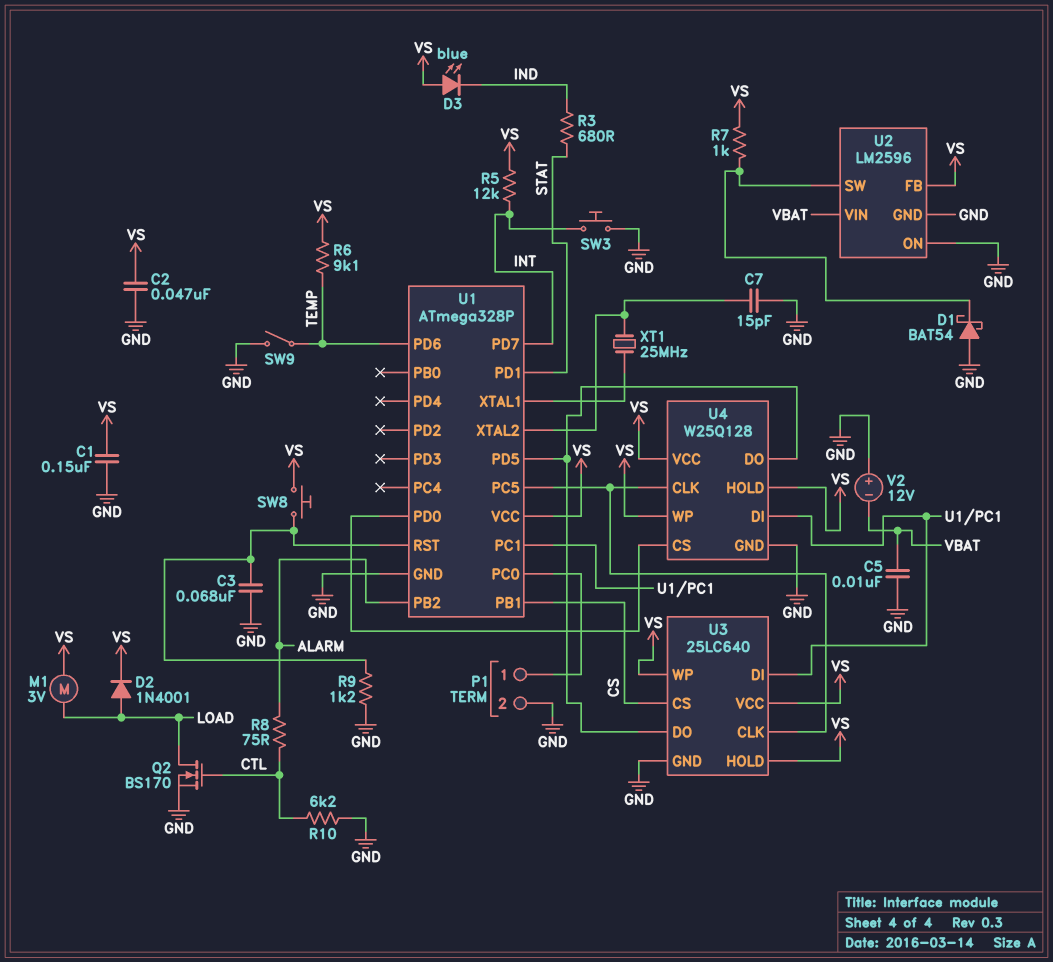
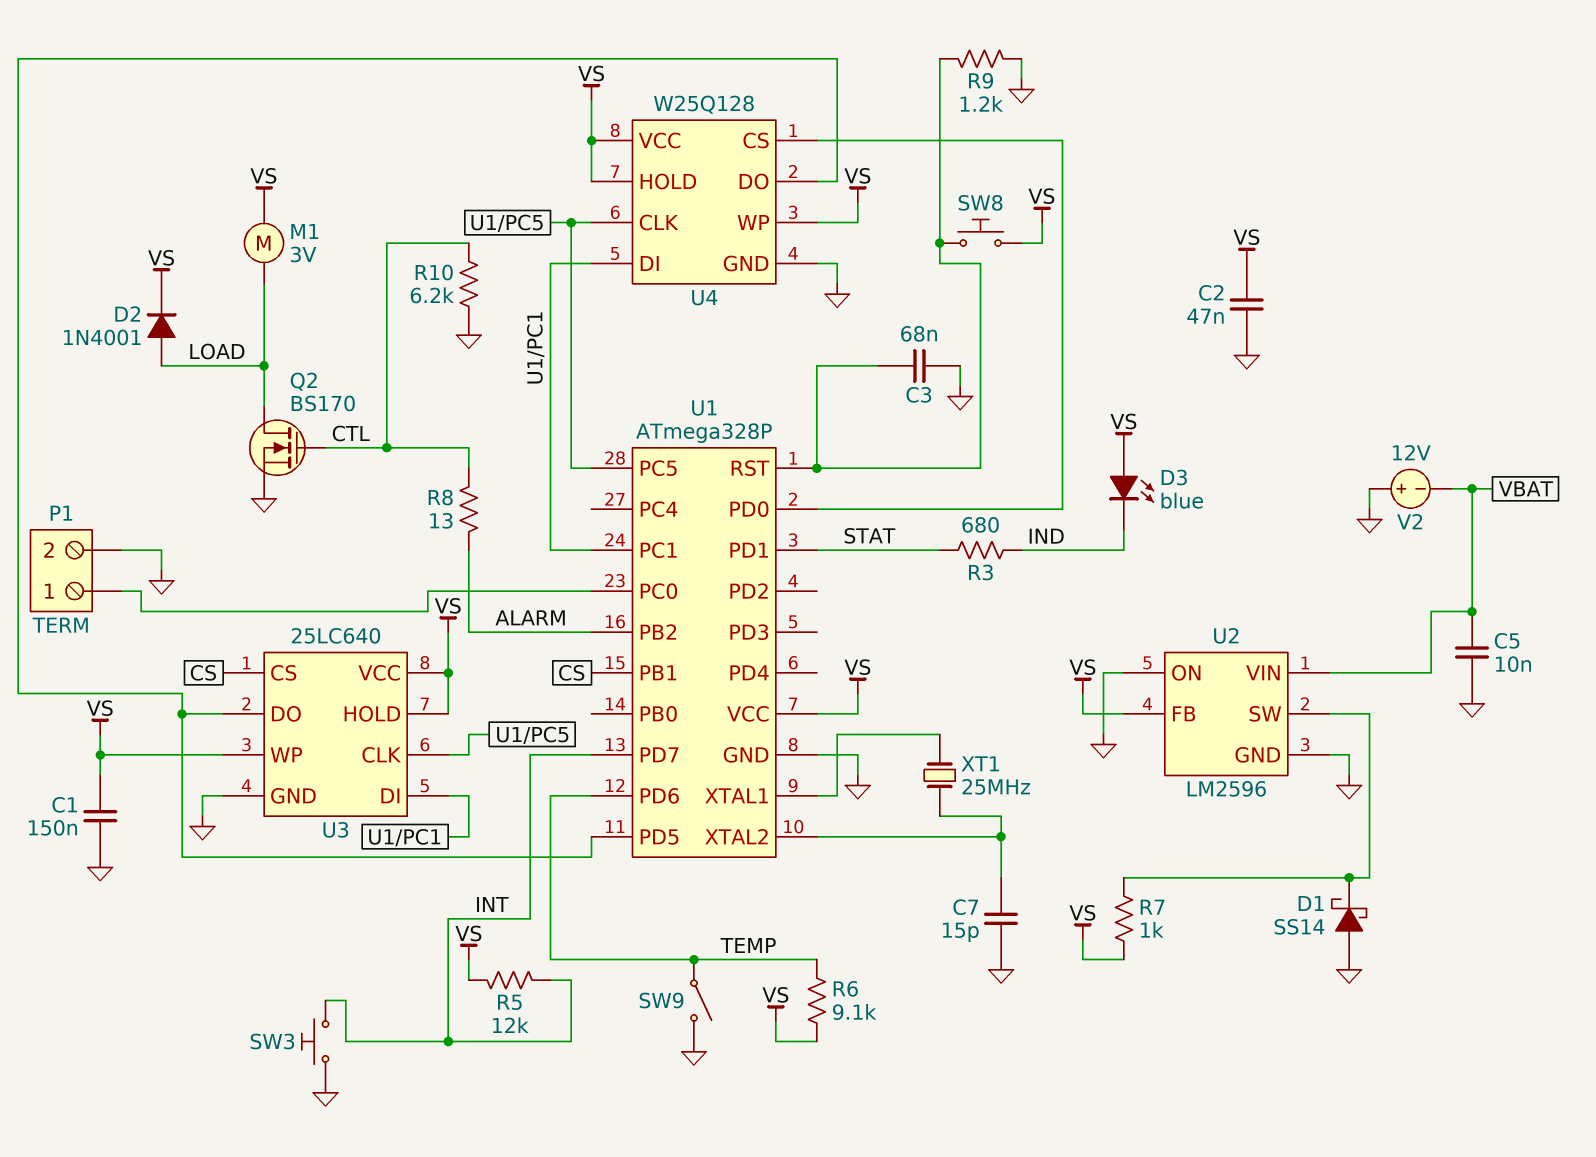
D1: schottky BAT54 (A GND, K U2/SW) -> schottky SS14 (A GND, K U2/SW)
R8: 75 (ALARM, CTL) -> 13 (ALARM, CTL)

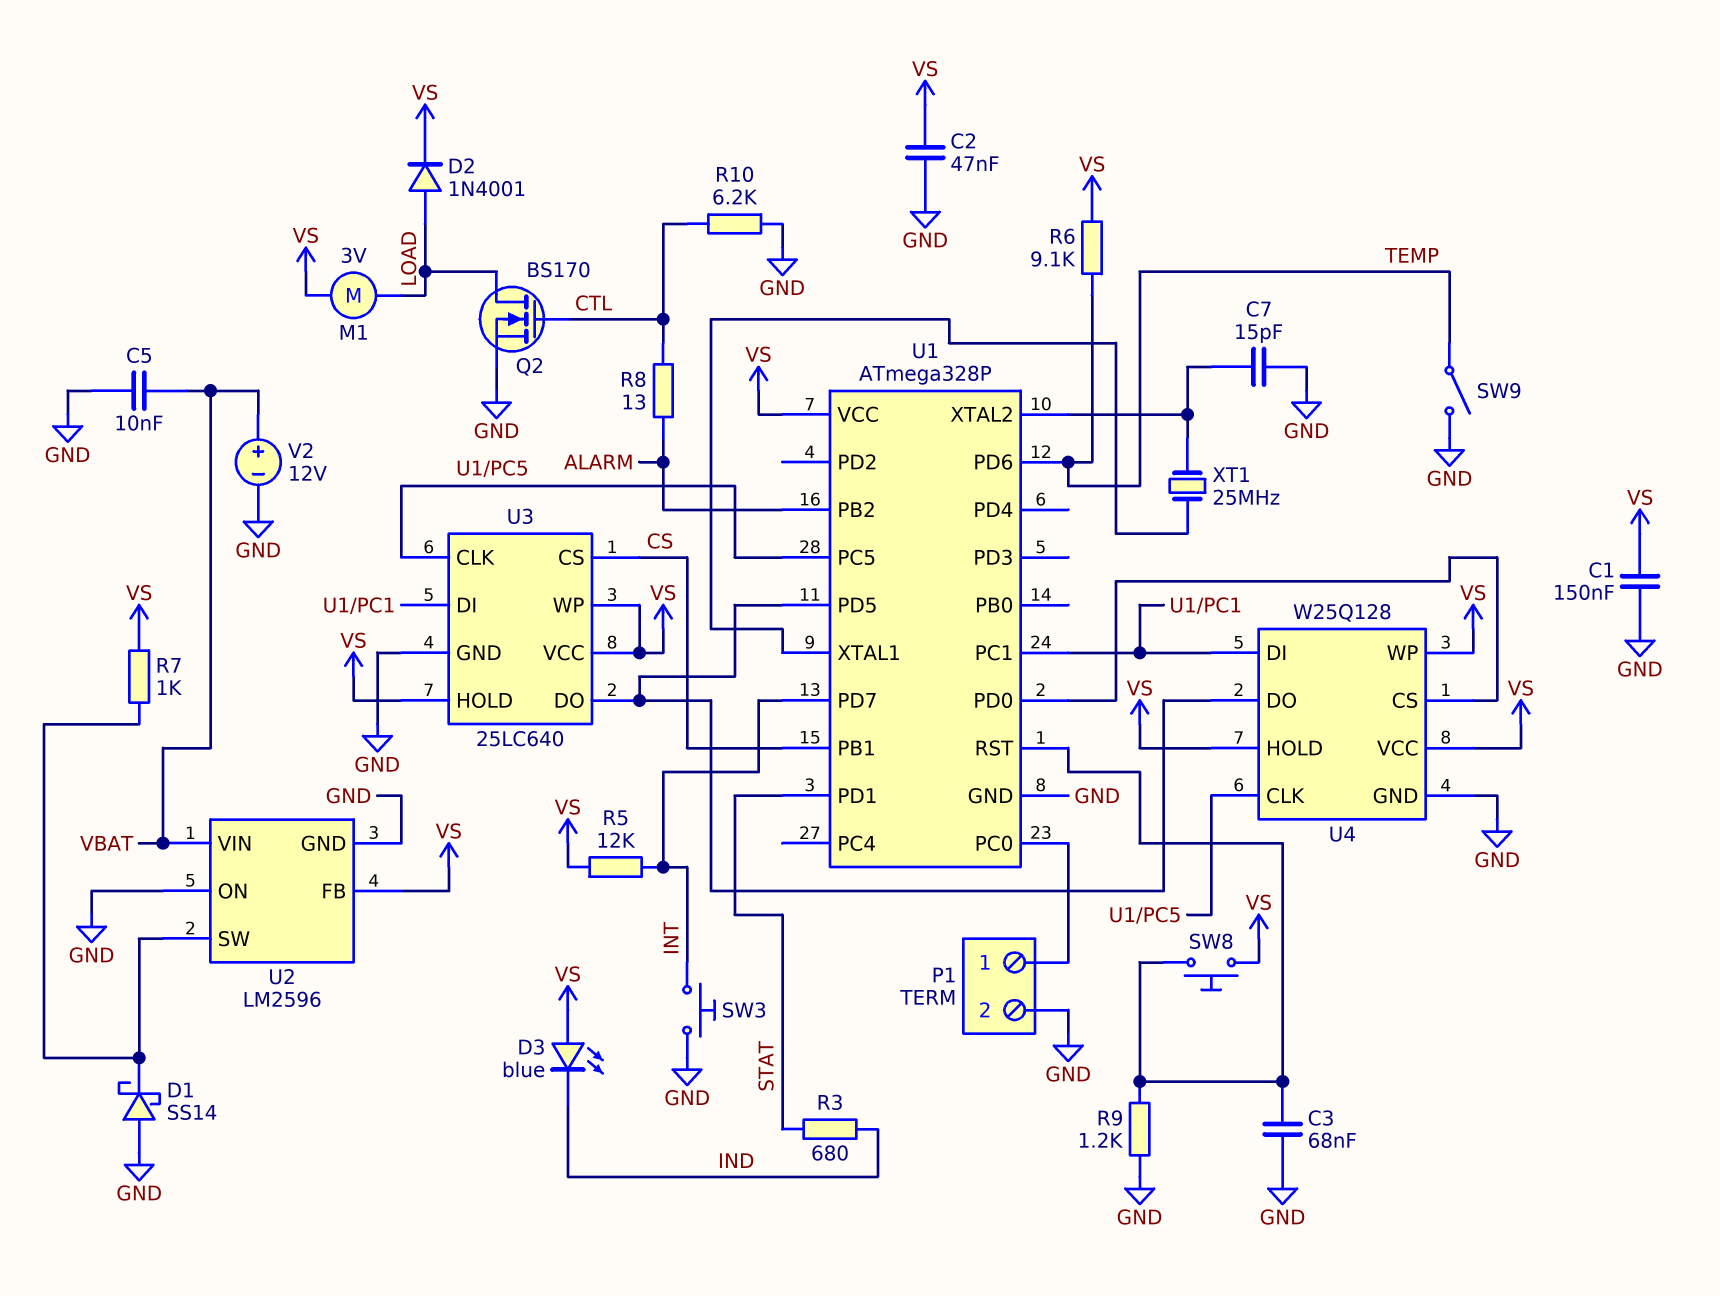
V2: 12V (plus GND, minus VBAT) -> 12V (plus VBAT, minus GND)

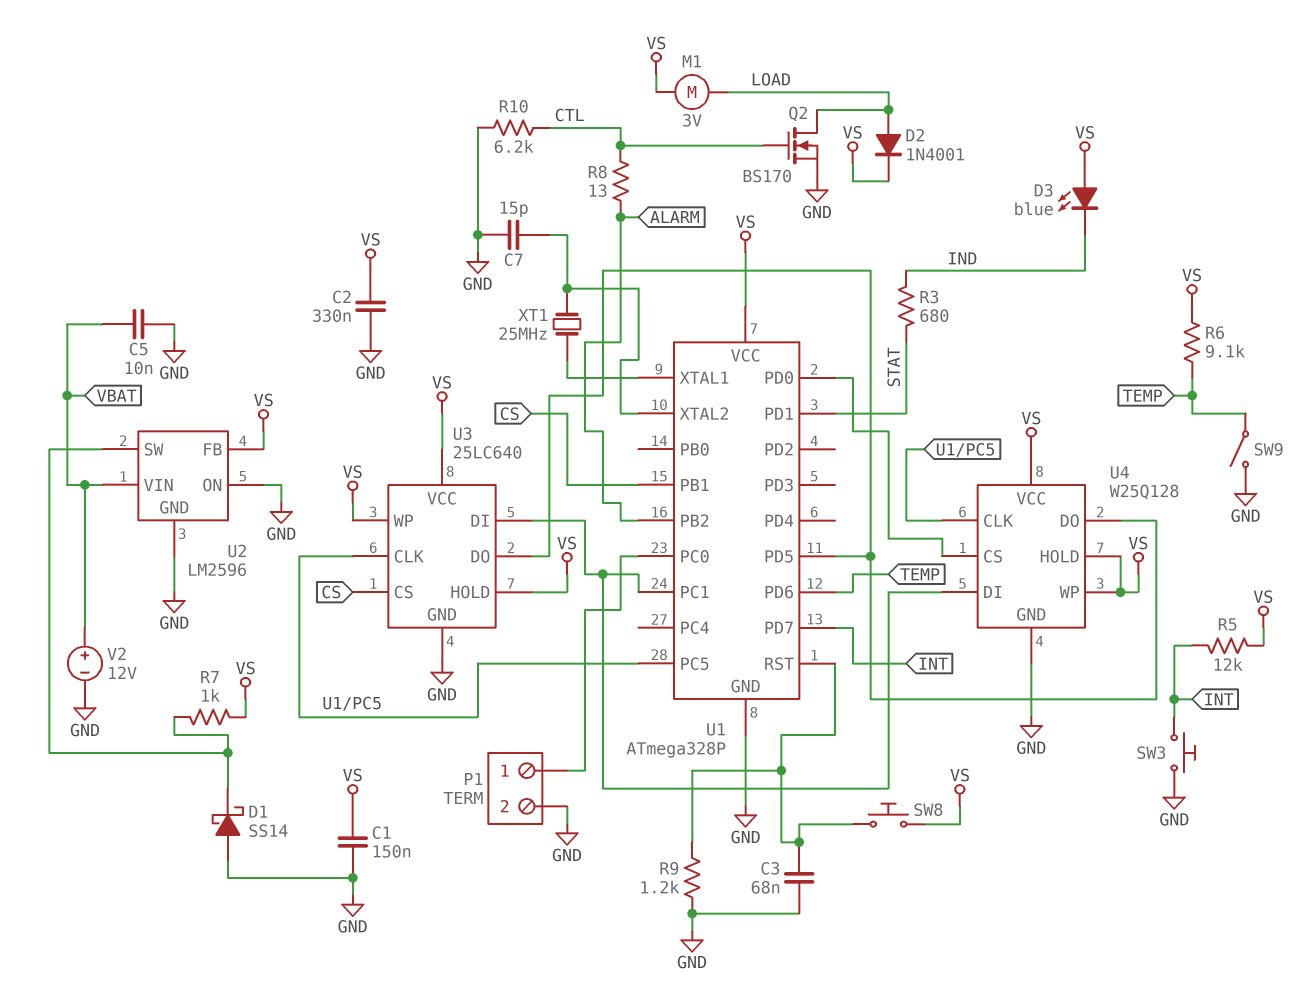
C2: 47nF (GND, VS) -> 330nF (GND, VS)

